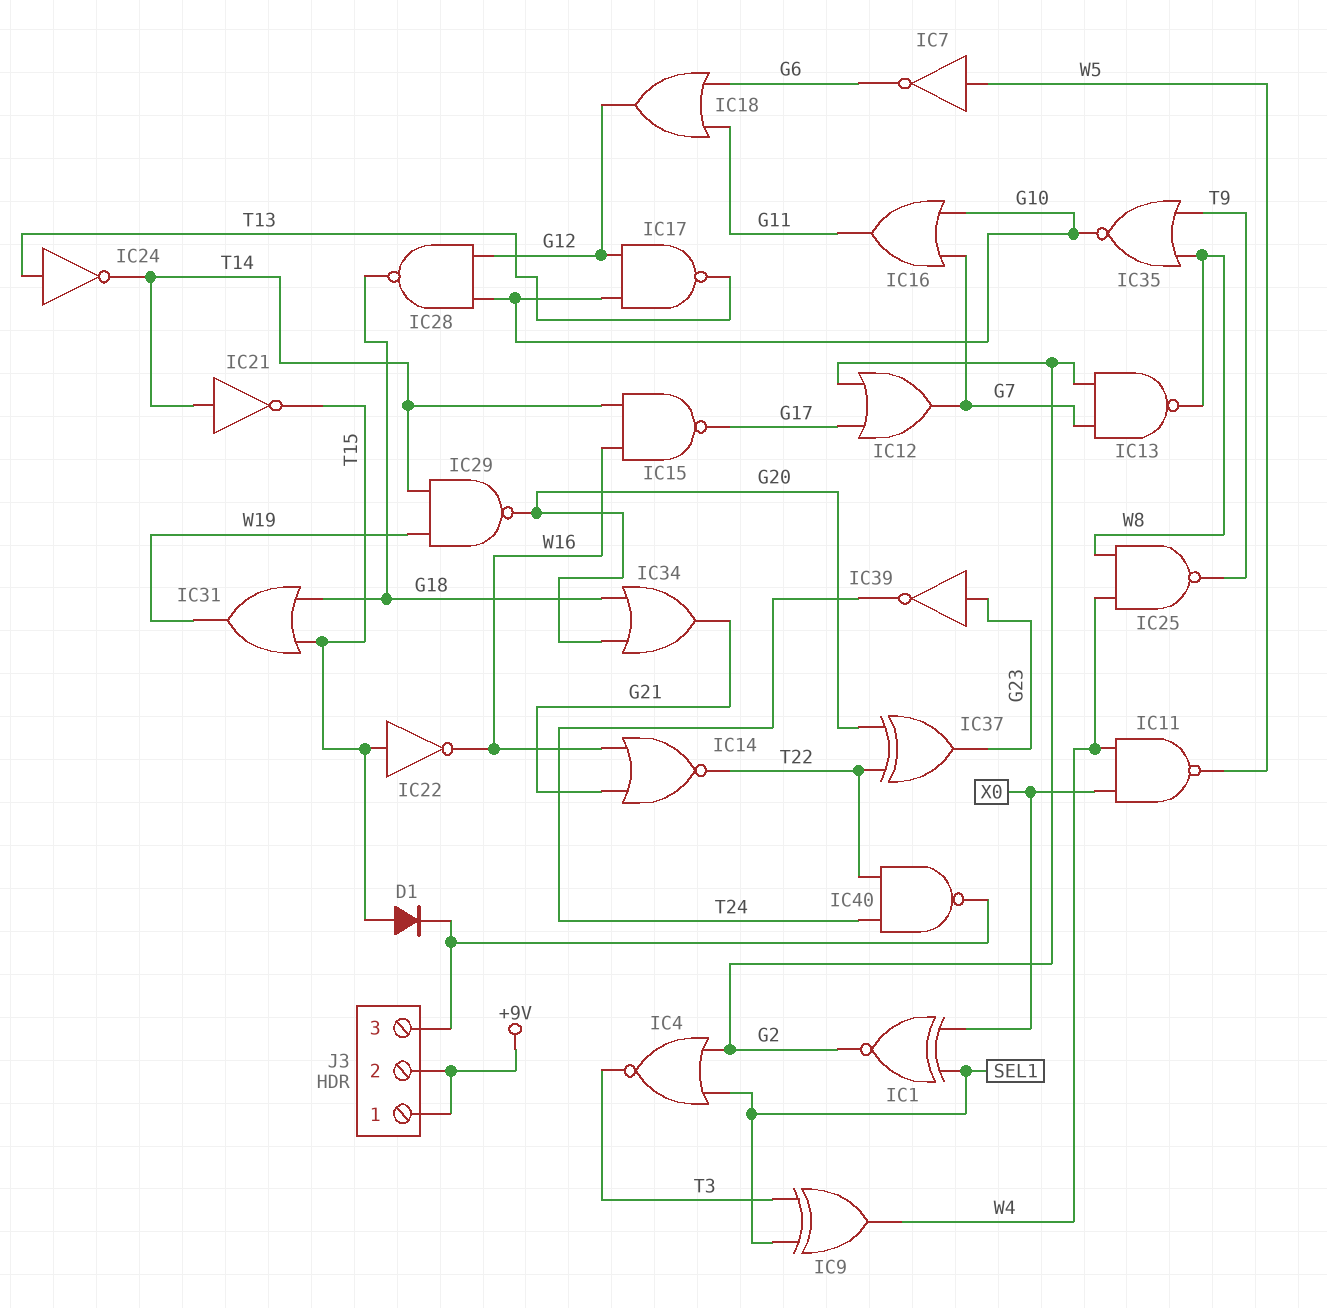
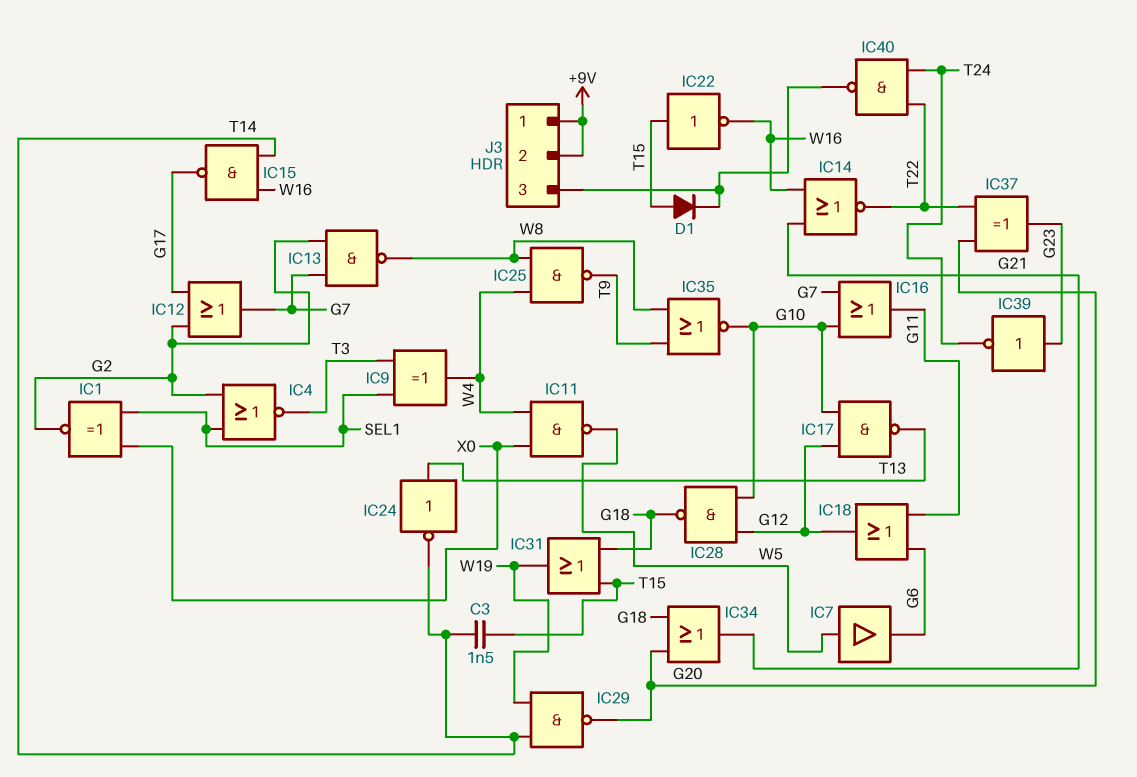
C3: none -> 1.5nF (T14, T15)
IC7: NOT (in W5, out G6) -> buffer (in W5, out G6)
IC21: NOT (in T14, out T15) -> none

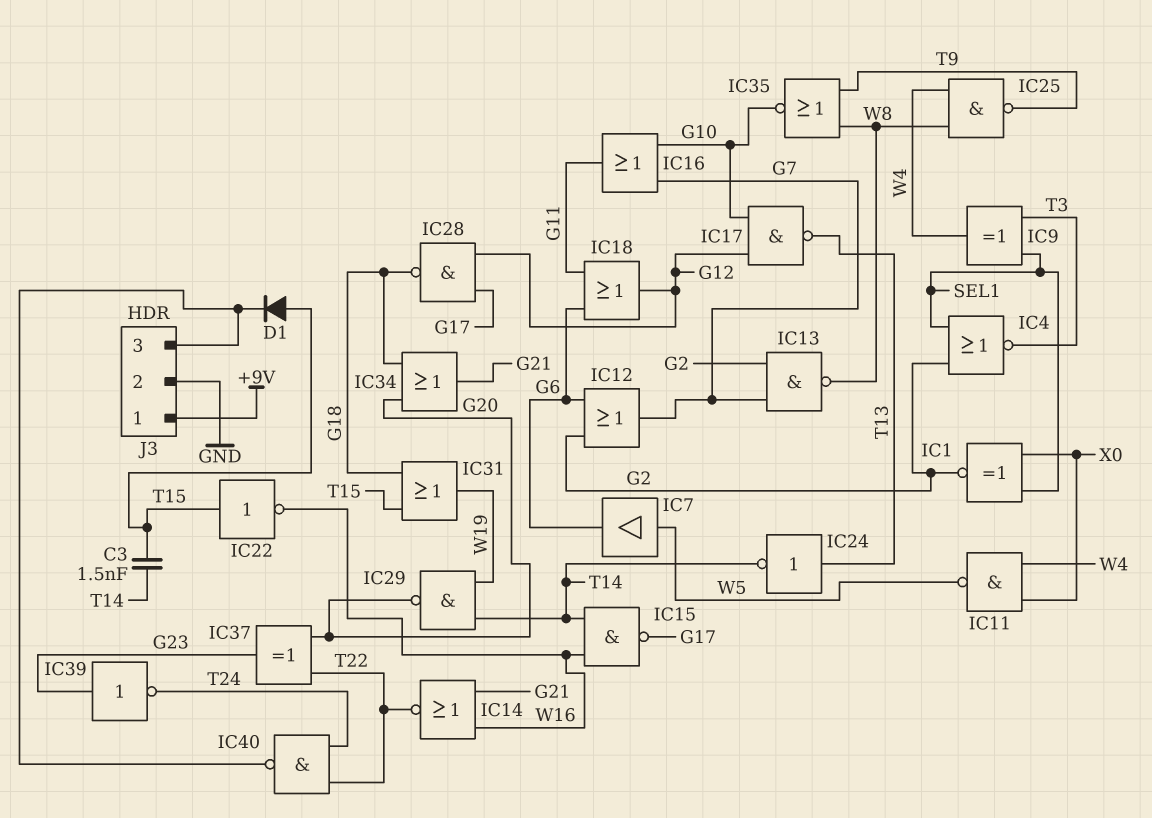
IC12: OR (in G2, in G17, out G7) -> OR (in G2, in G6, out G7)
IC28: NAND (in G10, in G12, out G18) -> NAND (in G12, in G17, out G18)
J3 pin 2: +9V -> GND

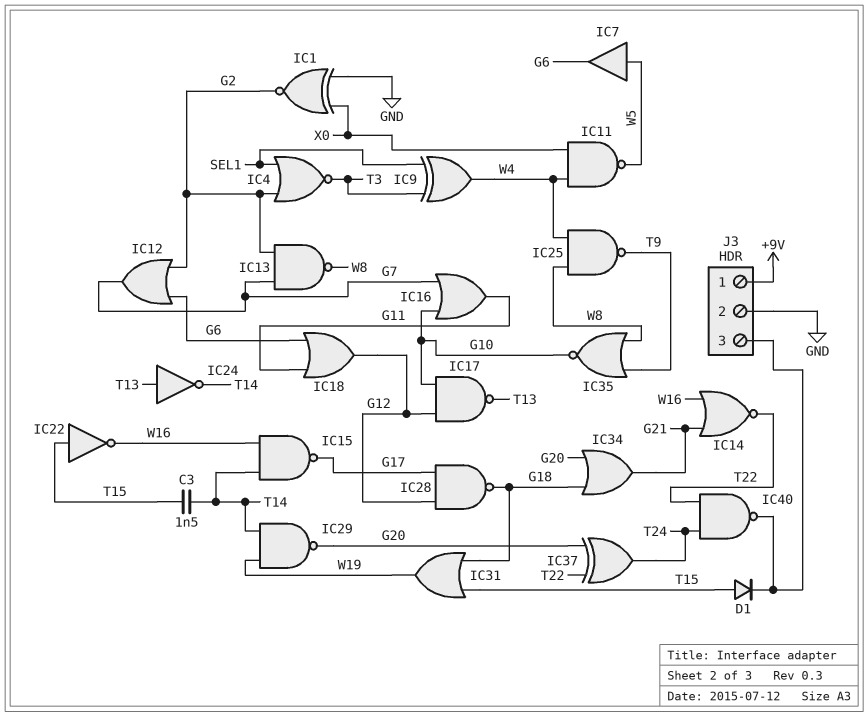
IC1: XNOR (in SEL1, in X0, out G2) -> XNOR (in GND, in X0, out G2)
IC37: XOR (in G20, in T22, out G23) -> XOR (in G20, in T22, out T24)
IC39: NOT (in G23, out T24) -> none

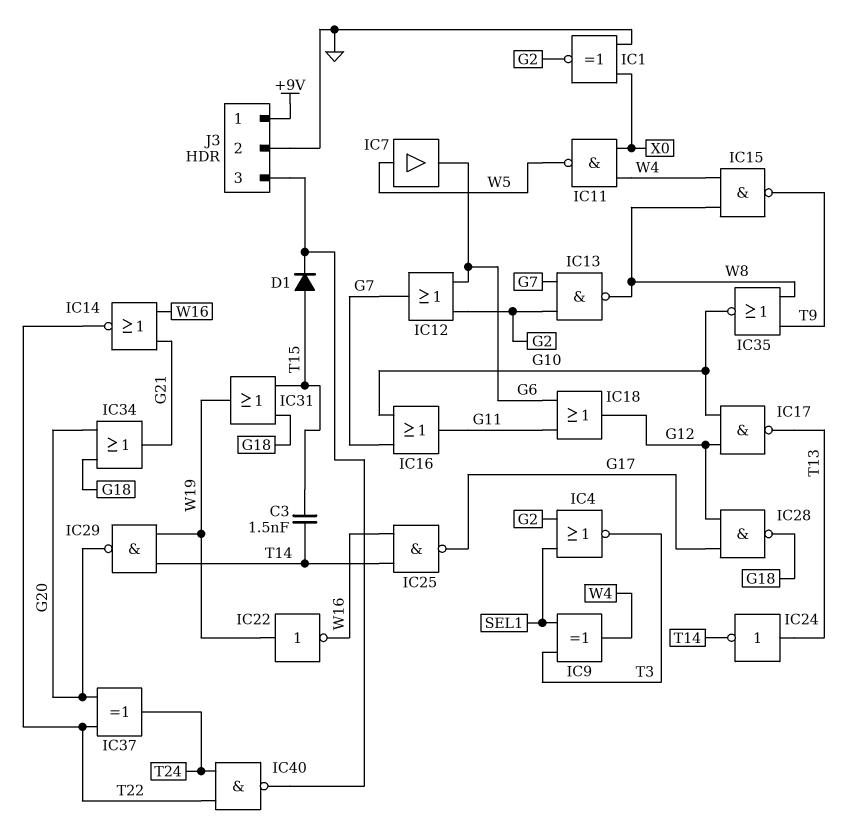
IC15: NAND (in T14, in W16, out G17) -> NAND (in W4, in W8, out T9)
IC22: NOT (in T15, out W16) -> NOT (in W19, out W16)
IC25: NAND (in W4, in W8, out T9) -> NAND (in T14, in W16, out G17)

